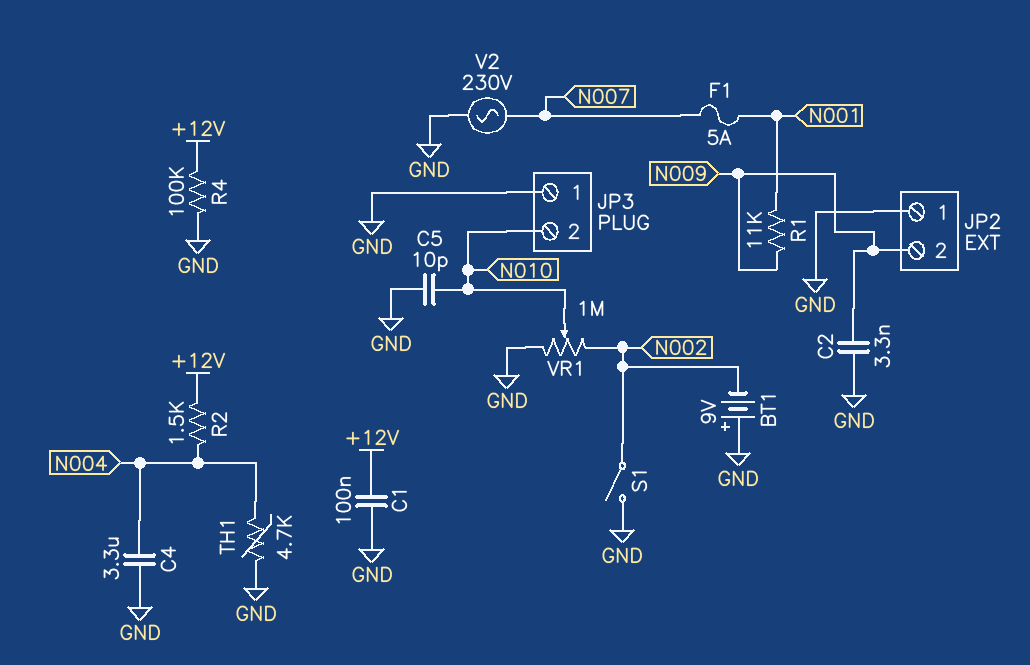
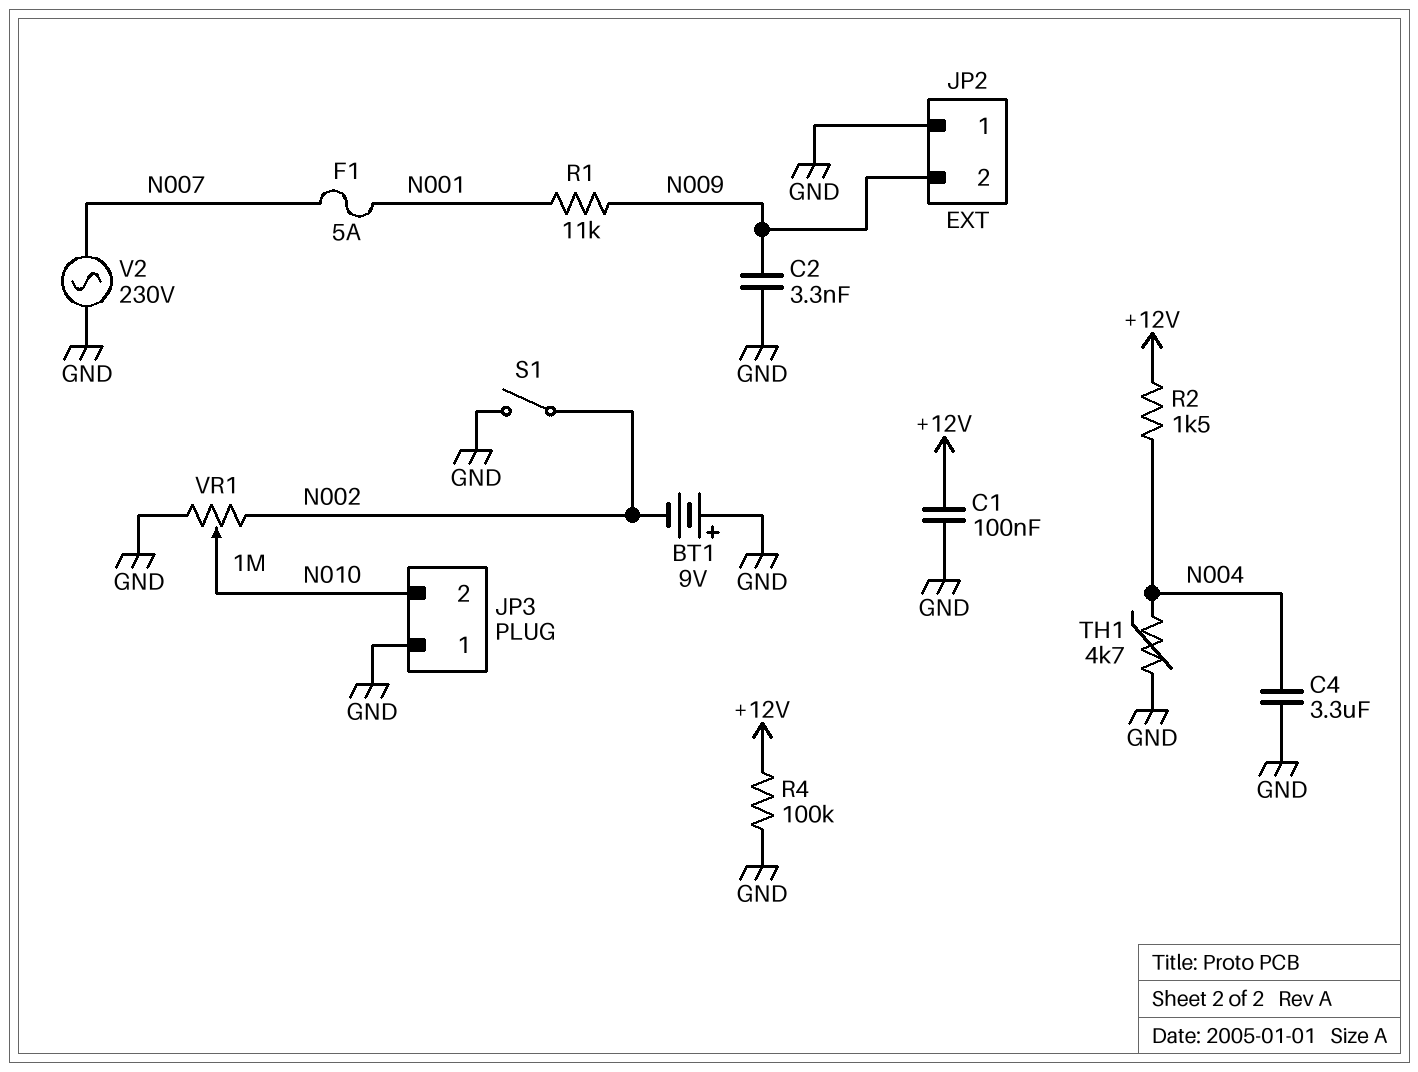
C5: 10pF (GND, N010) -> none

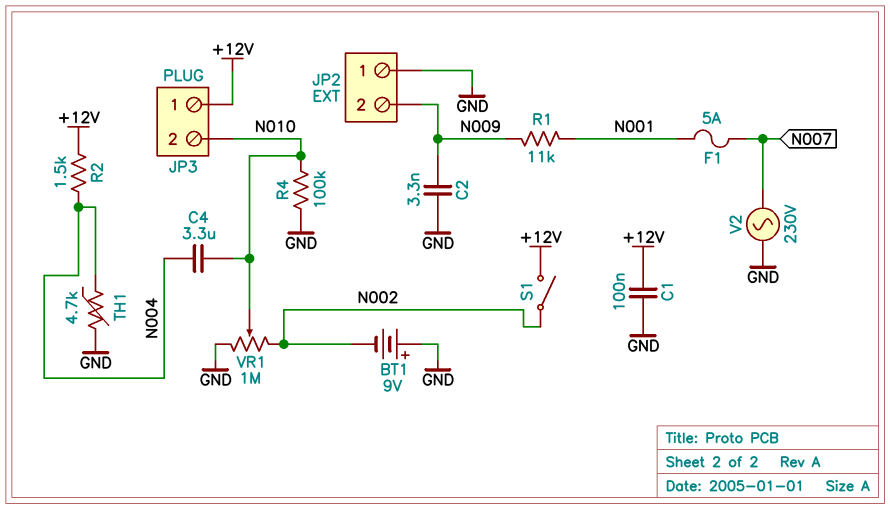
C4: 3.3uF (GND, N004) -> 3.3uF (N004, N010)
JP3 pin 1: GND -> +12V
R4: 100k (+12V, GND) -> 100k (GND, N010)
S1: switch (GND, N002) -> switch (+12V, N002)

